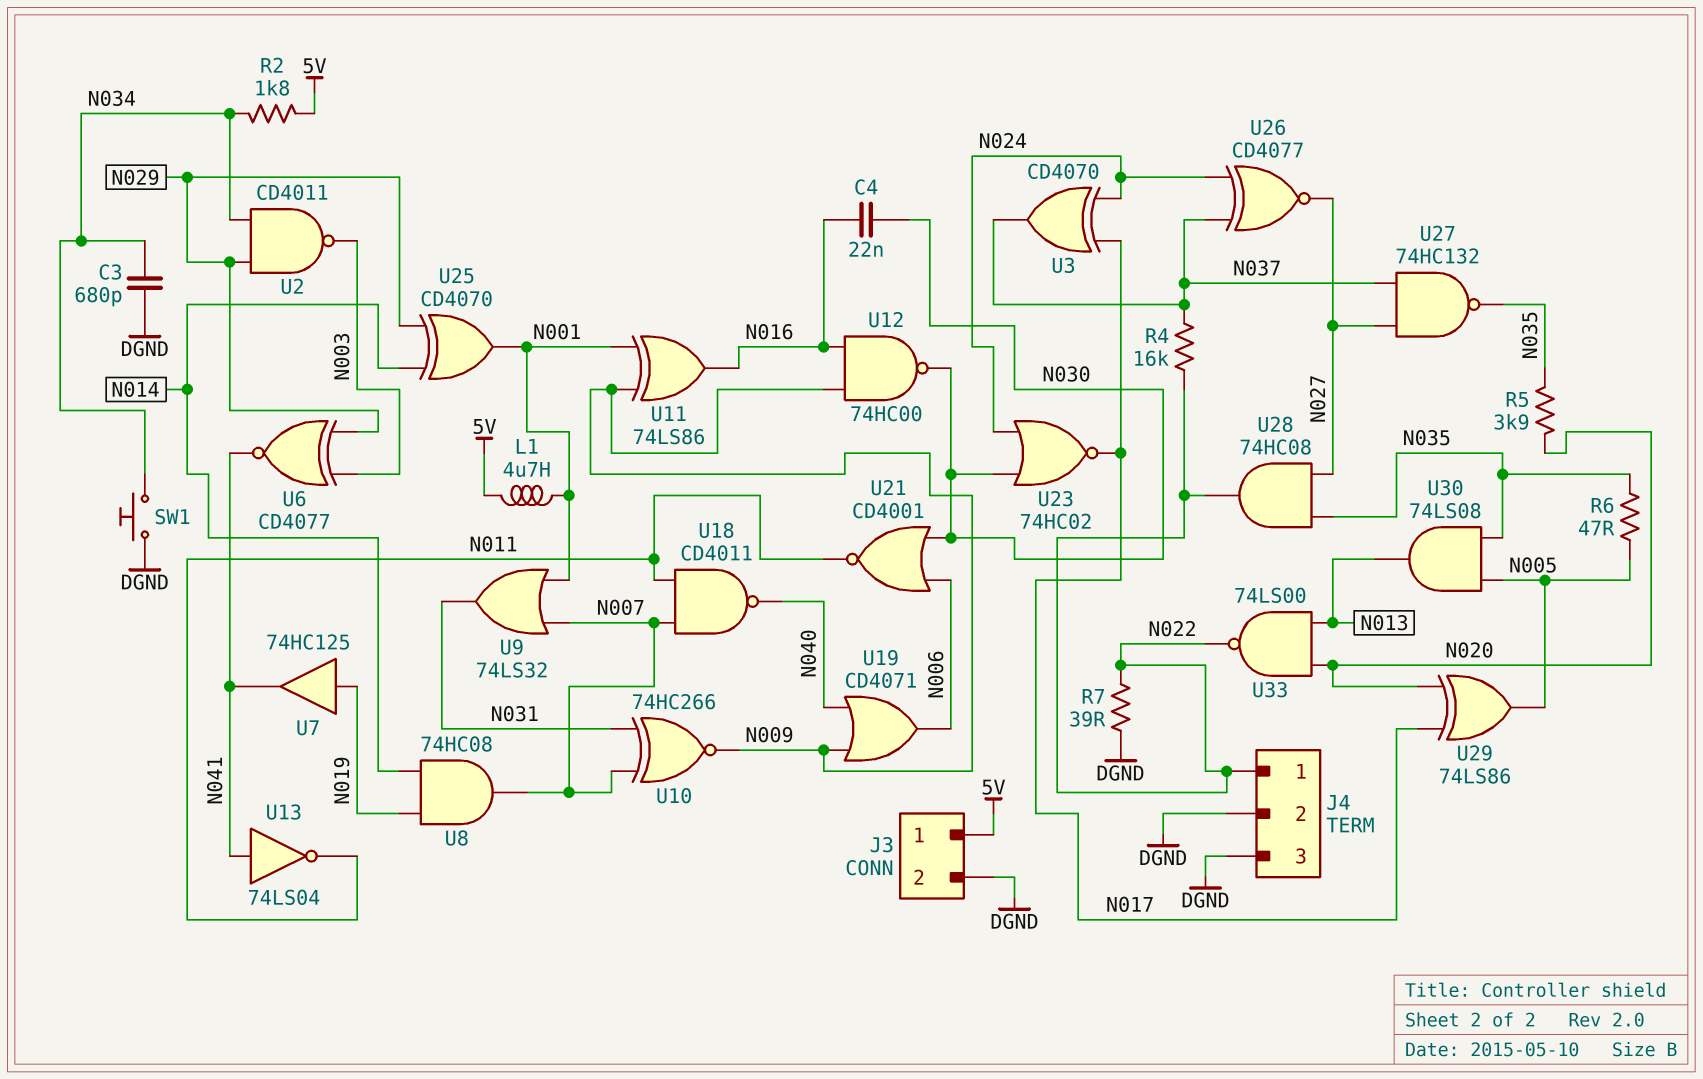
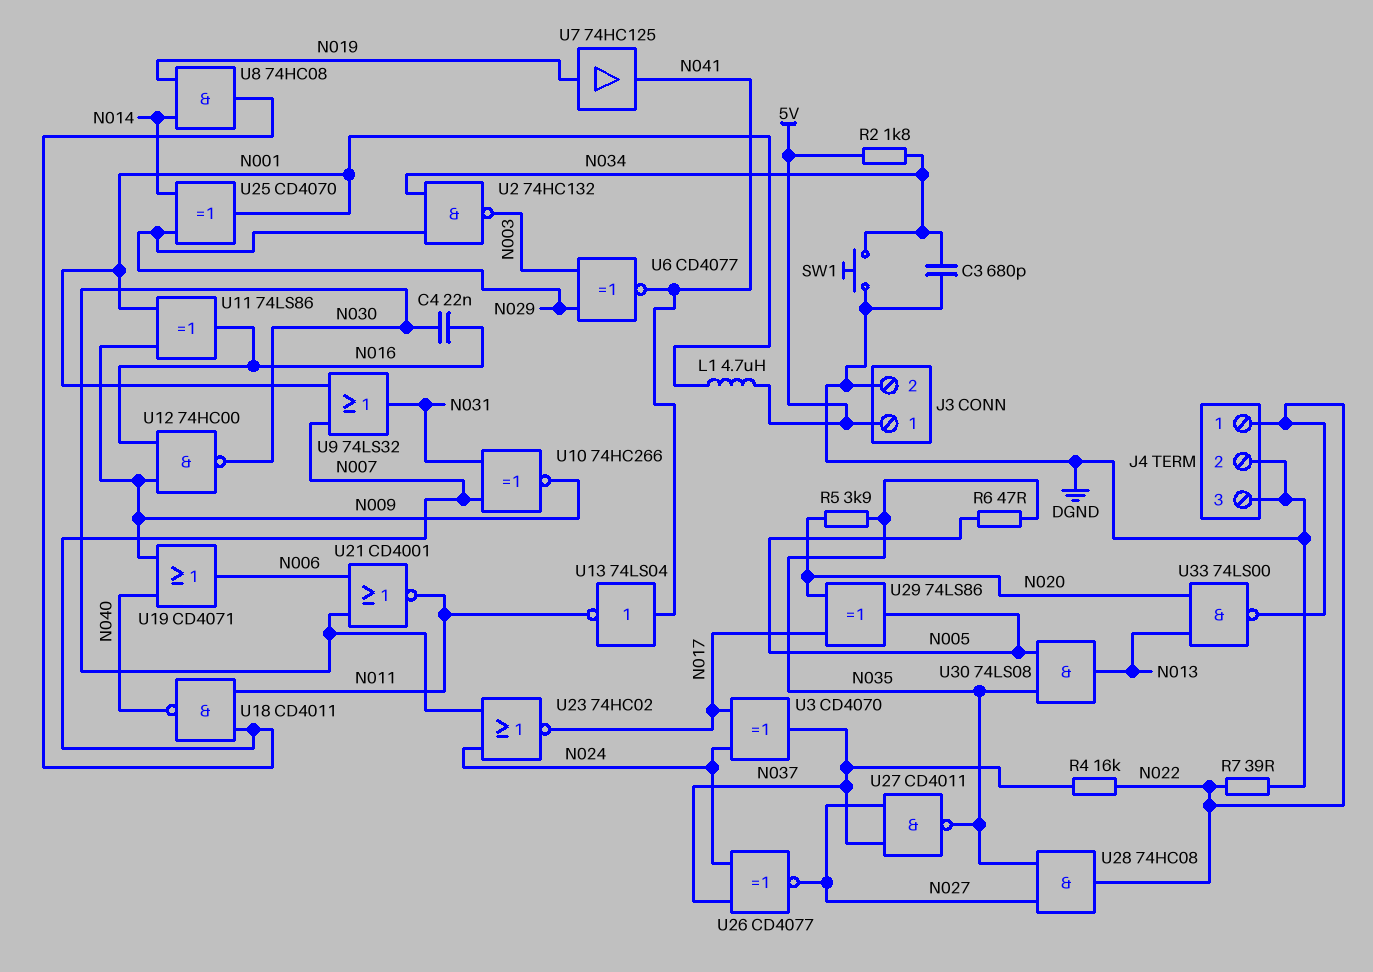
U2: NAND CD4011 (in N029, in N034, out N003) -> NAND 74HC132 (in N029, in N034, out N003)
U27: NAND 74HC132 (in N027, in N037, out N035) -> NAND CD4011 (in N027, in N037, out N035)

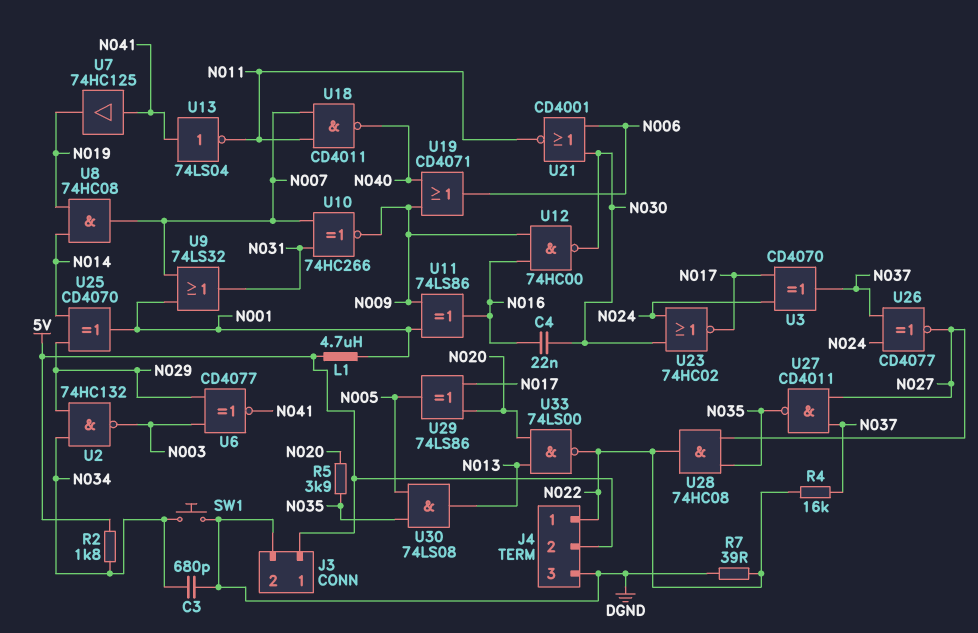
J4 pin 2: DGND -> 5V
R6: 47 (N005, N035) -> none
U7: buffer 74HC125 (in N019, out N041) -> buffer 74HC125 (in N041, out N019)

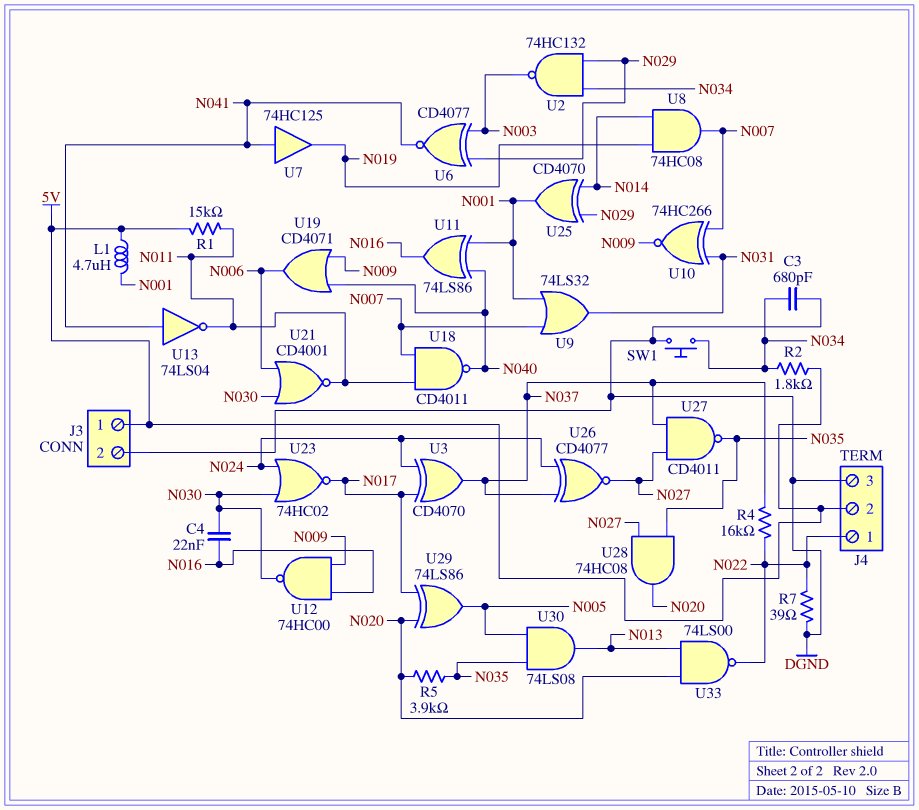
R1: none -> 15k (5V, N011)
U11: XOR 74LS86 (in N001, in N009, out N016) -> XOR 74LS86 (in N001, in N040, out N016)
U28: AND 74HC08 (in N027, in N035, out N022) -> AND 74HC08 (in N027, in N035, out N020)

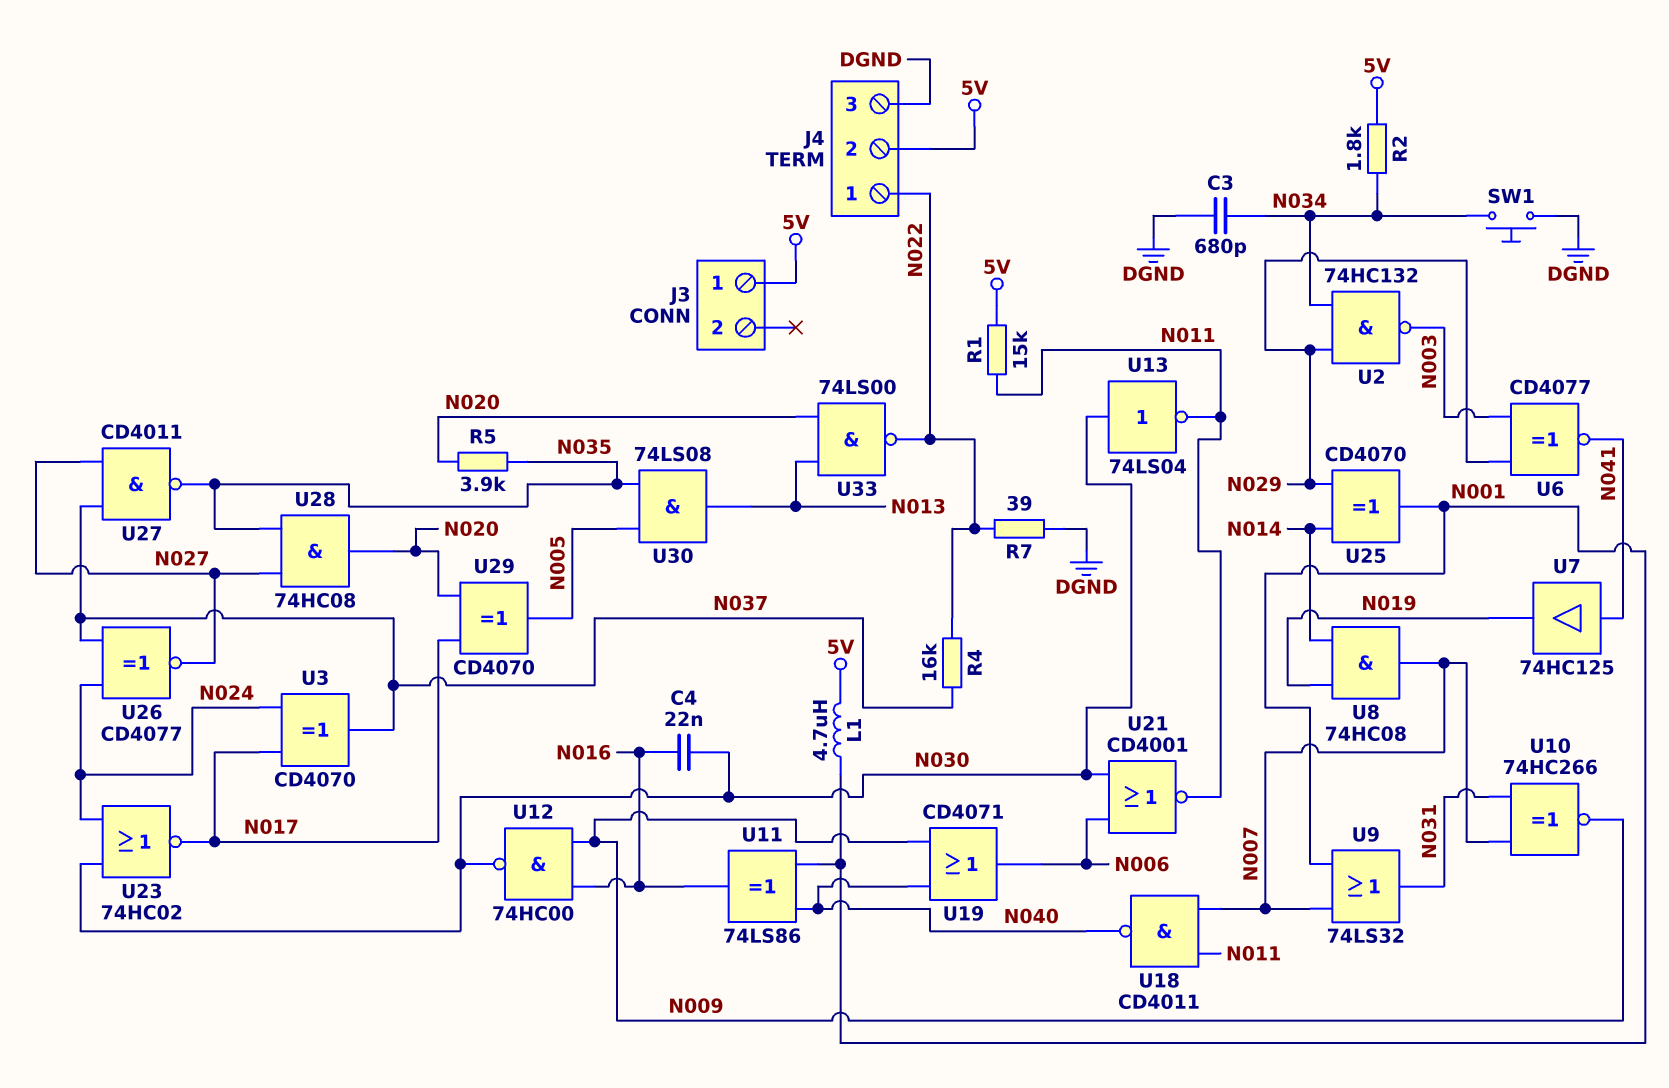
J3 pin 2: DGND -> none
U13: NOT 74LS04 (in N041, out N011) -> NOT 74LS04 (in N030, out N011)
U29: XOR 74LS86 (in N017, in N020, out N005) -> XOR CD4070 (in N017, in N020, out N005)

